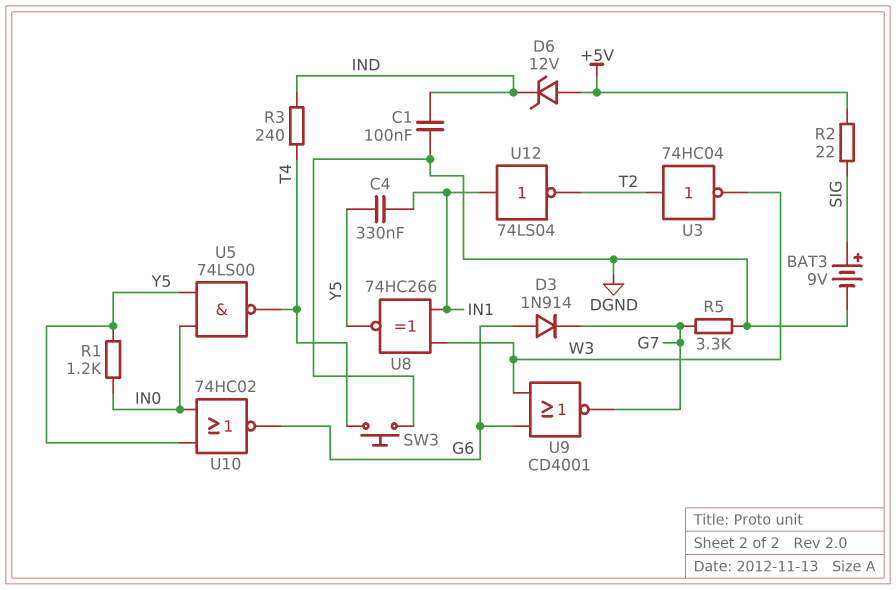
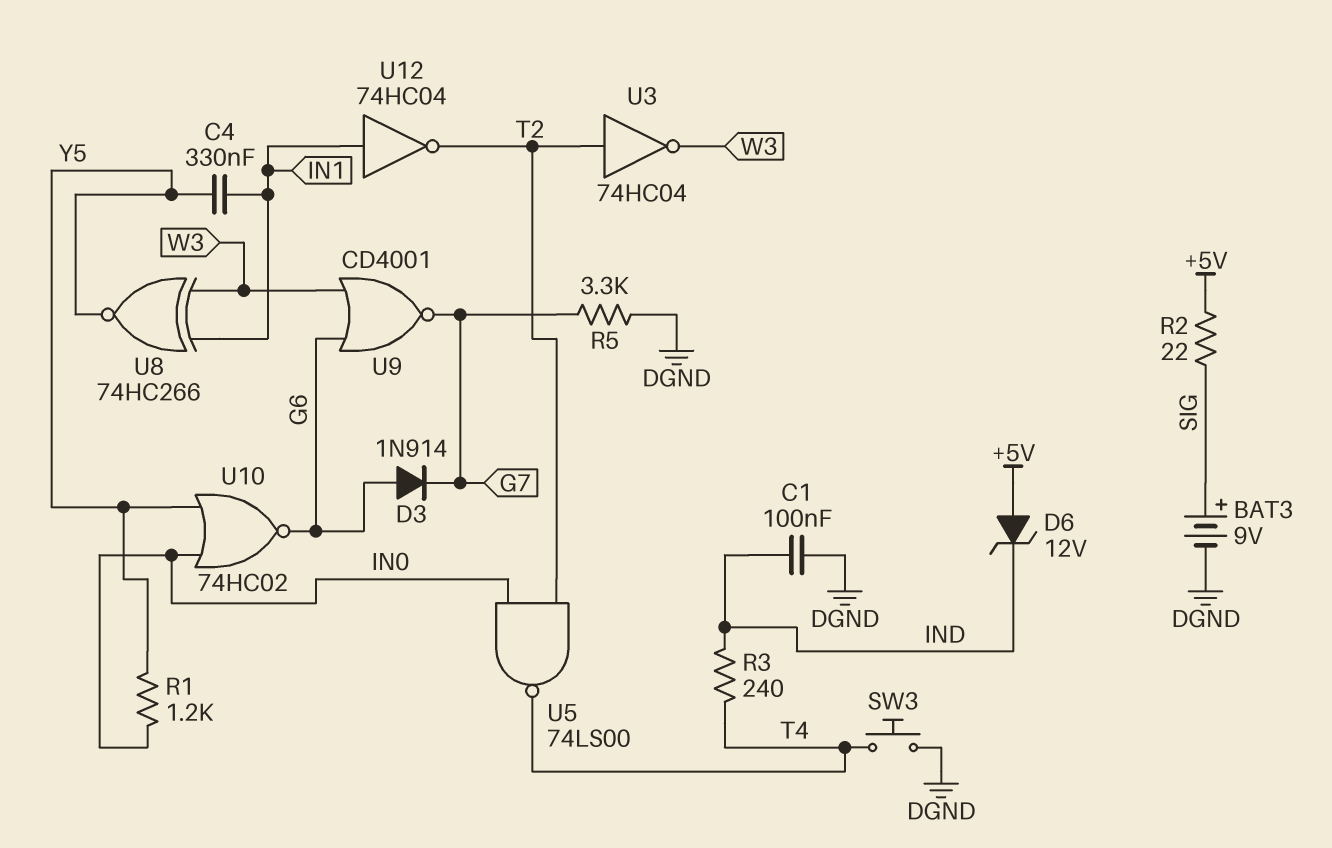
U5: NAND 74LS00 (in IN0, in Y5, out T4) -> NAND 74LS00 (in IN0, in T2, out T4)
U12: NOT 74LS04 (in IN1, out T2) -> NOT 74HC04 (in IN1, out T2)

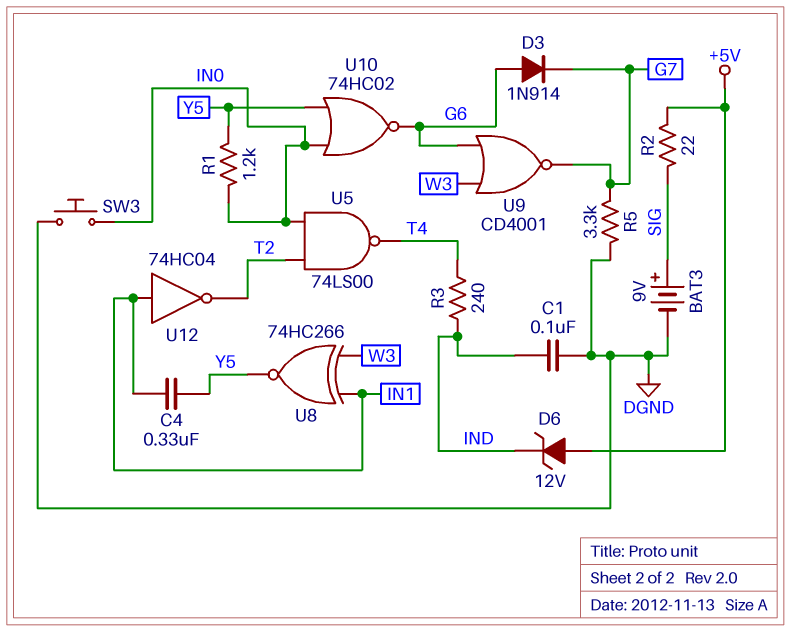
SW3: button (DGND, T4) -> button (DGND, IN0)
U3: NOT 74HC04 (in T2, out W3) -> none

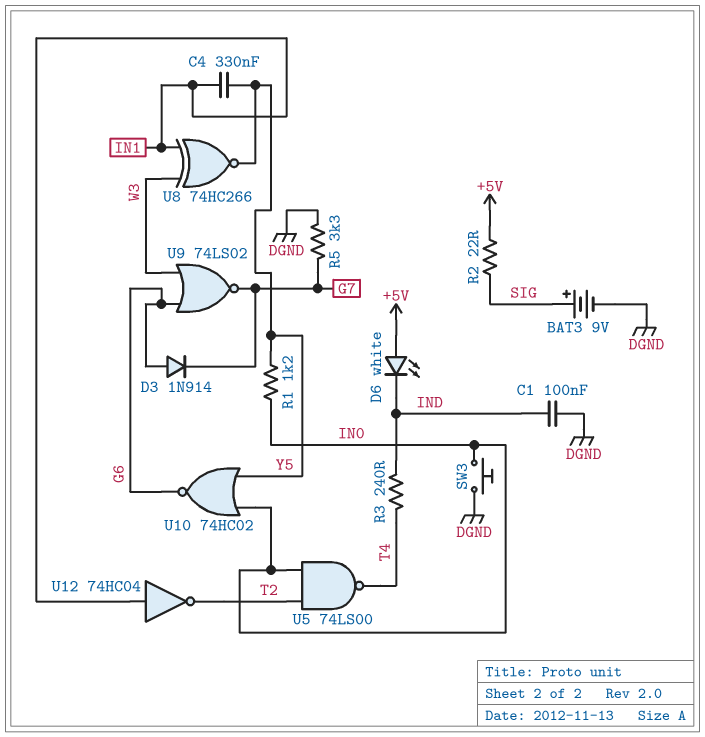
D6: zener 12V (A +5V, K IND) -> LED white (A +5V, K IND)
U9: NOR CD4001 (in G6, in W3, out G7) -> NOR 74LS02 (in G6, in W3, out G7)

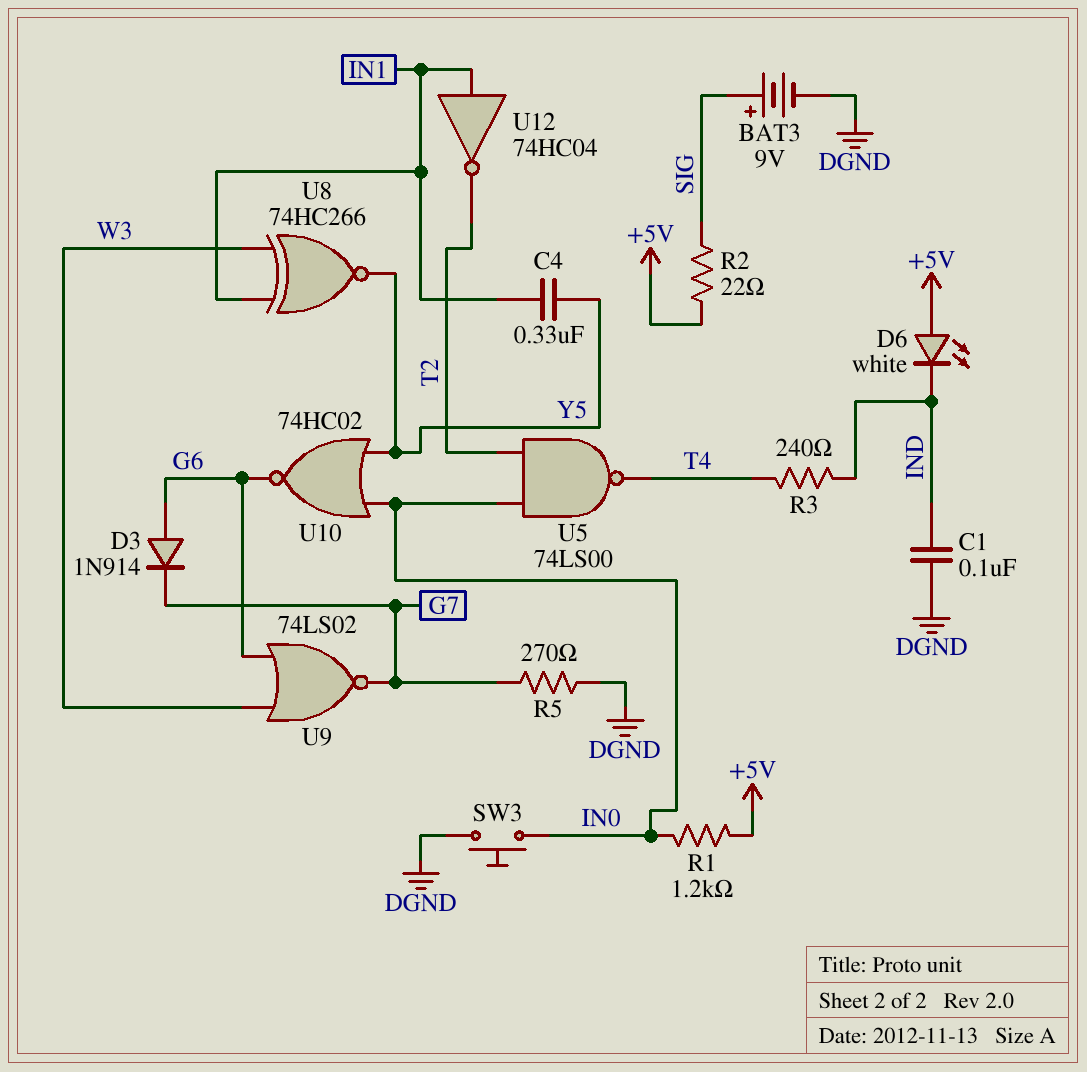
R1: 1.2k (IN0, Y5) -> 1.2k (+5V, IN0)
R5: 3.3k (DGND, G7) -> 270 (DGND, G7)

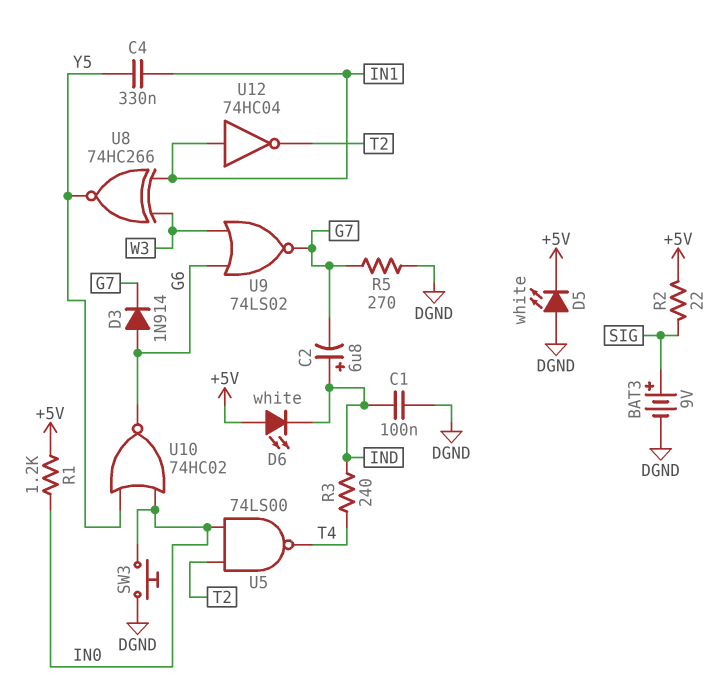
C2: none -> 6.8uF (plus IND, minus G7)
D5: none -> LED white (A DGND, K +5V)

